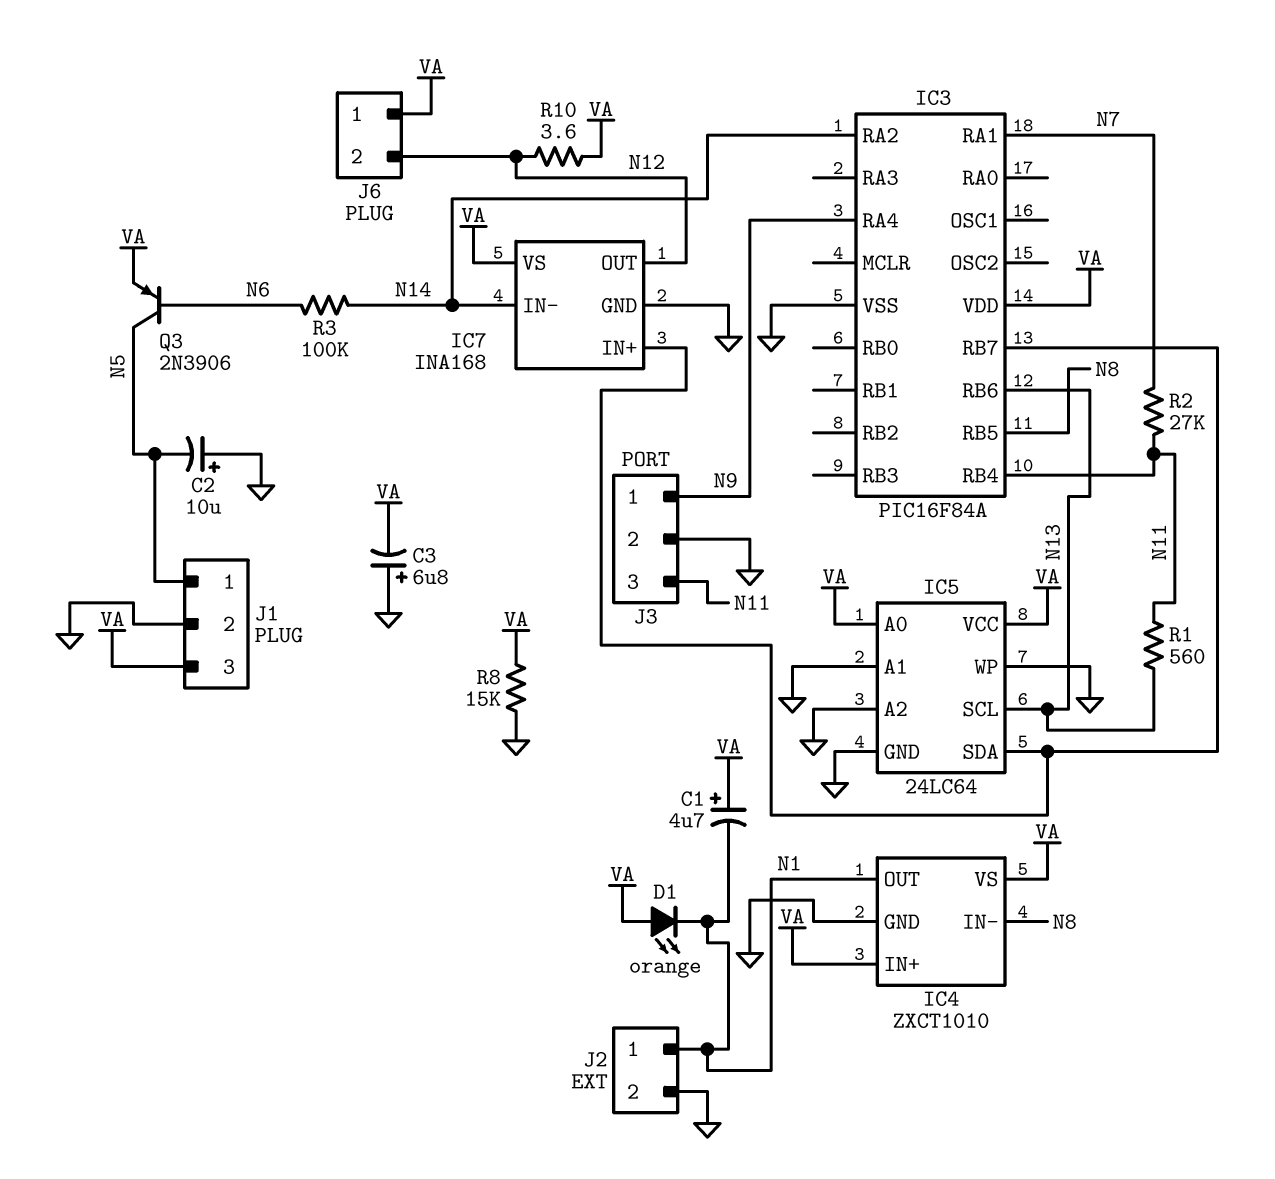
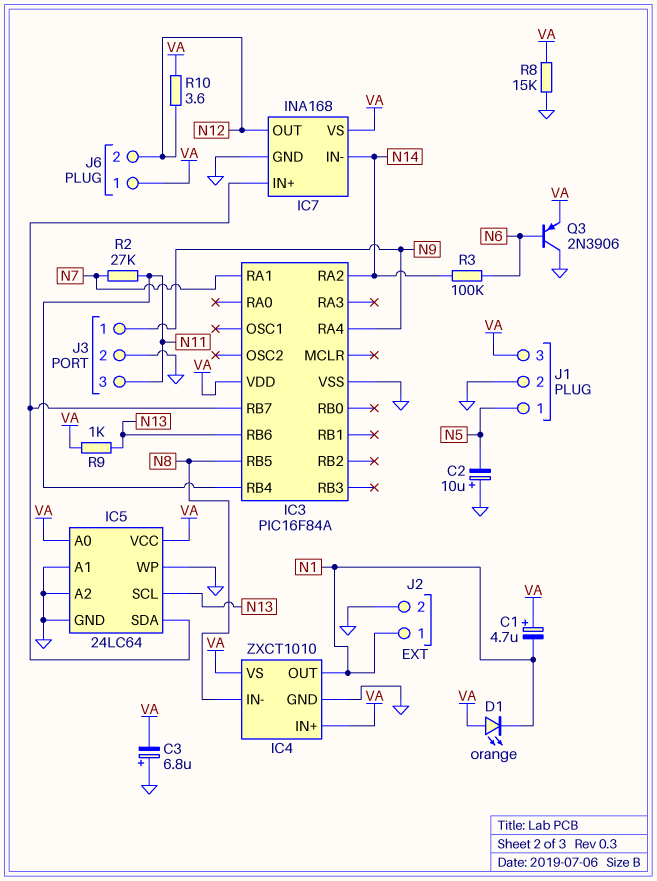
Q3: PNP 2N3906 (B N6, C N5, E VA) -> PNP 2N3906 (B N6, C GND, E VA)
R1: 560 (N11, N13) -> none
R9: none -> 1k (N13, VA)

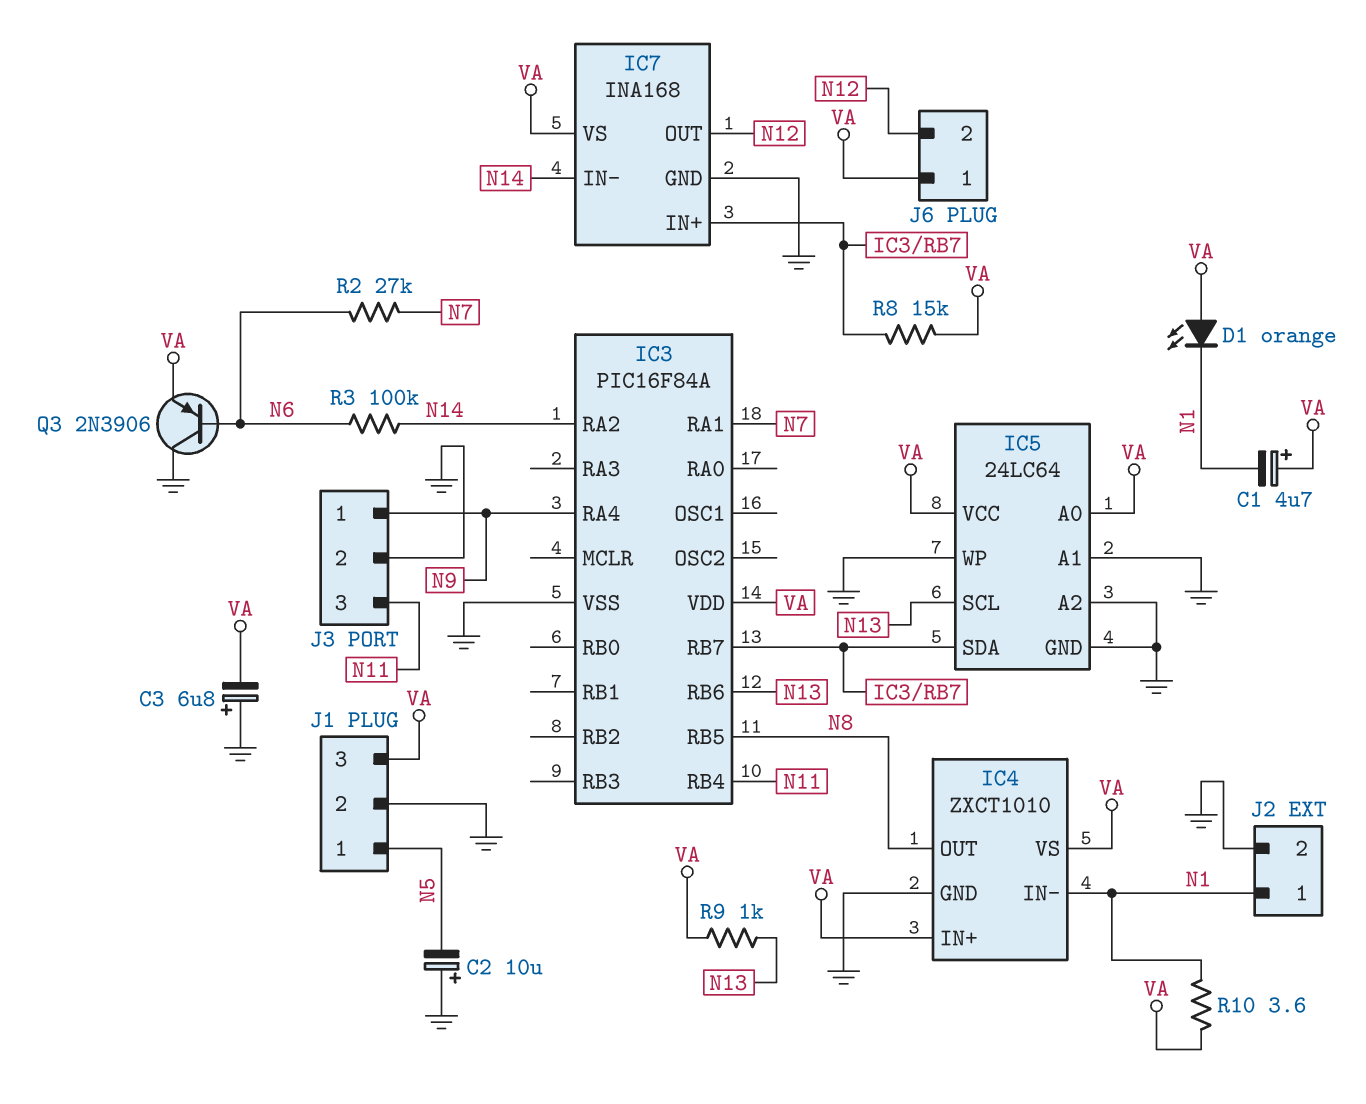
IC4 pin IN-: N8 -> N1
IC4 pin OUT: N1 -> N8
R2: 27k (N7, N11) -> 27k (N6, N7)
R8: 15k (GND, VA) -> 15k (IC3/RB7, VA)
R10: 3.6 (N12, VA) -> 3.6 (N1, VA)

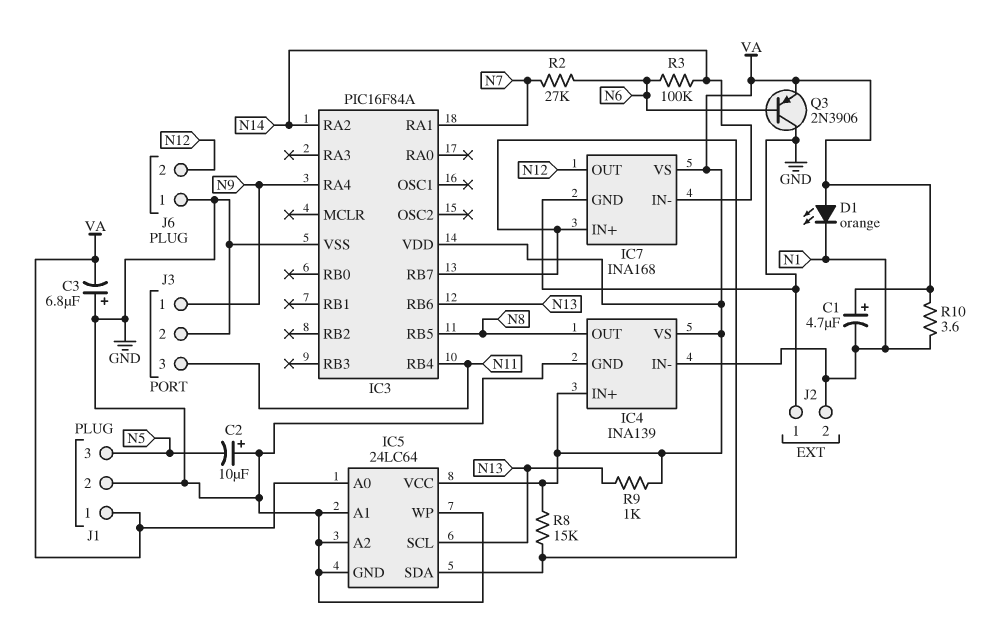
IC4: ZXCT1010 -> INA139
J1 pin 1: N5 -> VA
J1 pin 3: VA -> N5
J2 pin 1: N1 -> GND
J2 pin 2: GND -> N1
J6 pin 1: VA -> GND

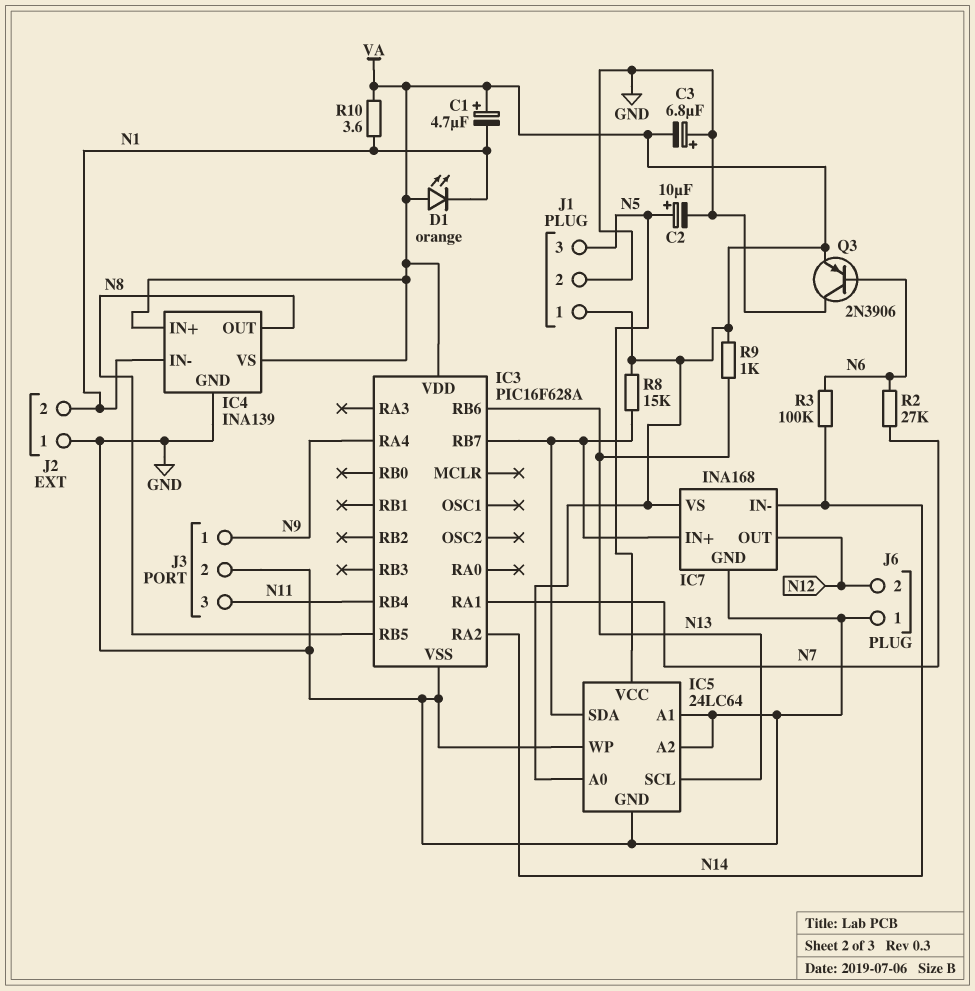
C2: 10uF (plus GND, minus N5) -> 10uF (plus N5, minus GND)
IC3: PIC16F84A -> PIC16F628A
IC5 pin VCC: VA -> N5

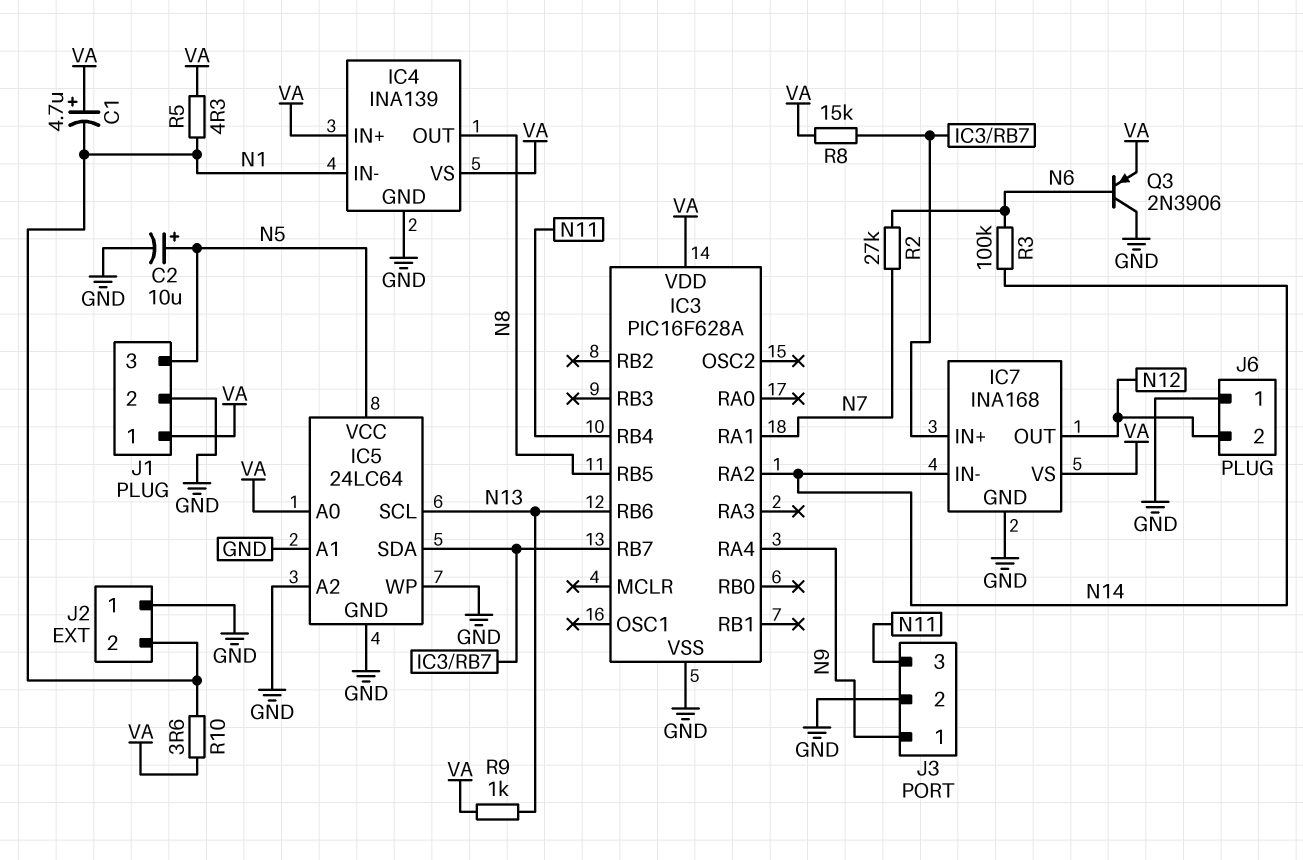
C3: 6.8uF (plus GND, minus VA) -> none
D1: LED orange (A VA, K N1) -> none
R5: none -> 4.3 (N1, VA)

